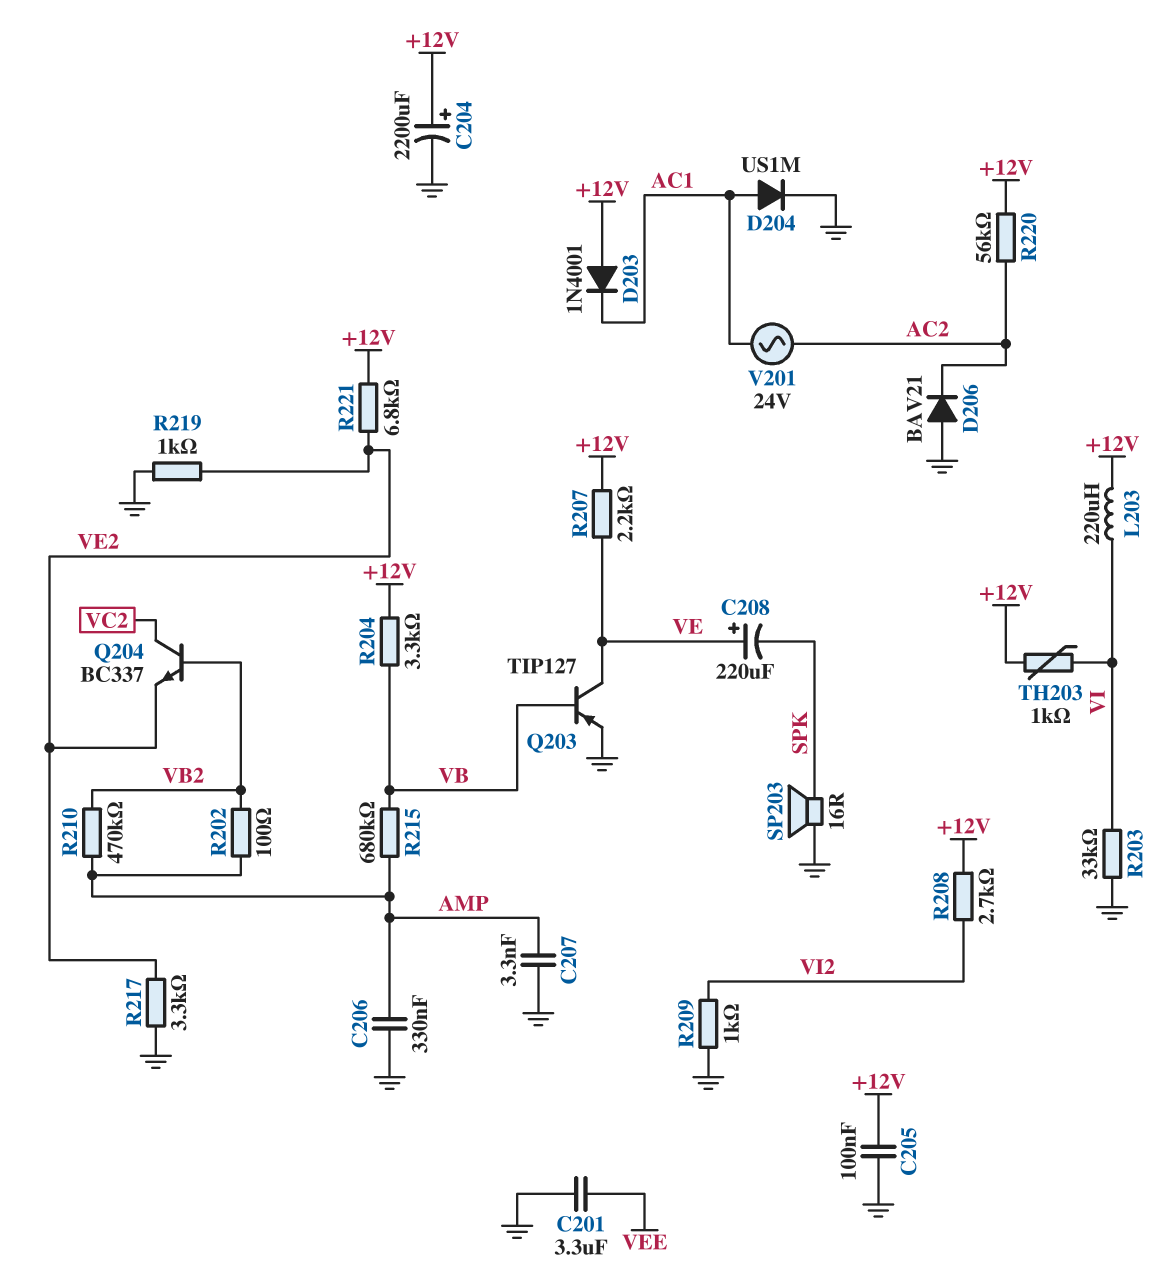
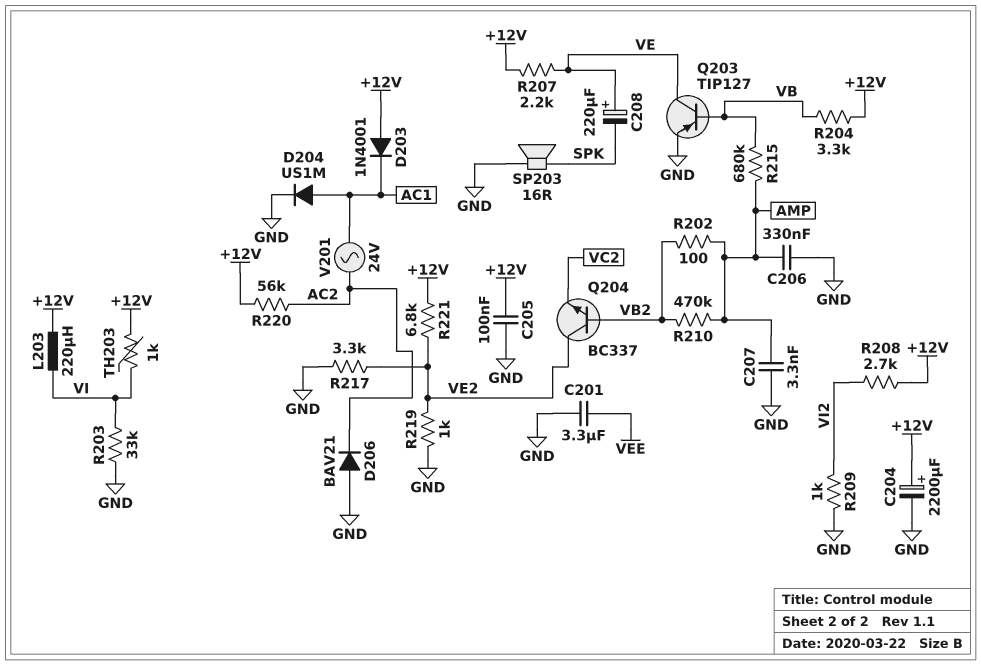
Q204: NPN BC337 (B VB2, C VC2, E VE2) -> NPN BC337 (B VB2, C VE2, E VC2)

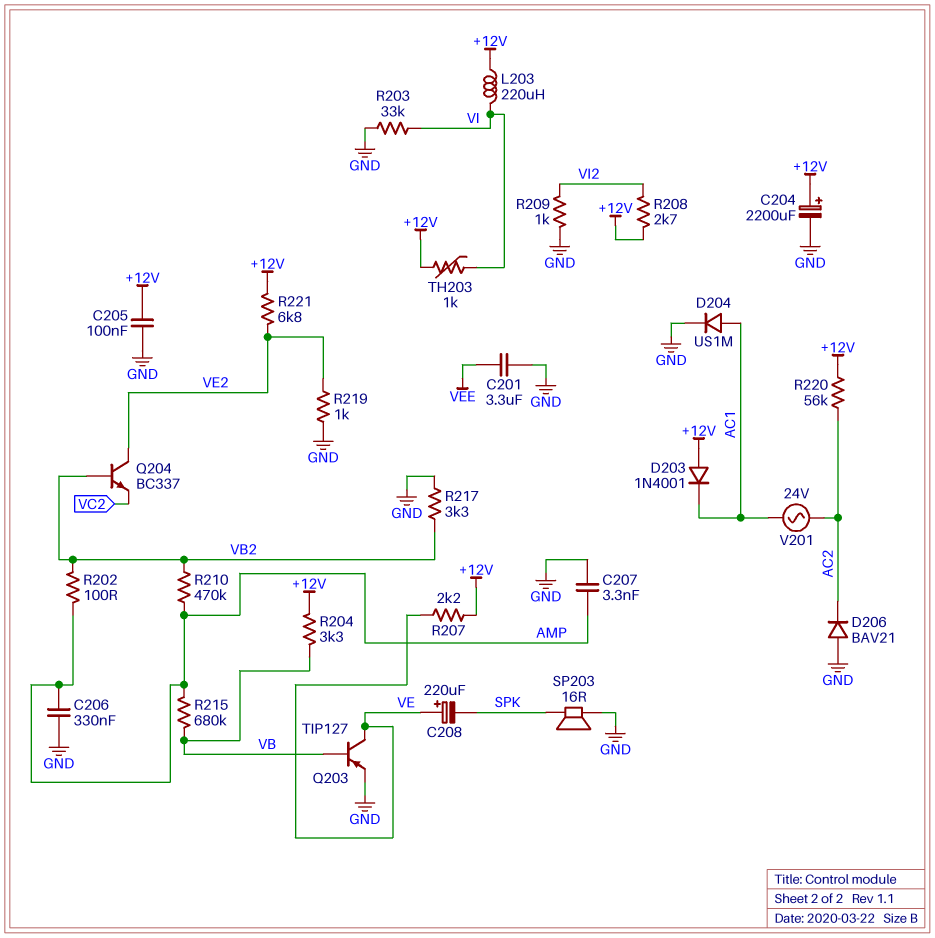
R217: 3.3k (GND, VE2) -> 3.3k (GND, VB2)

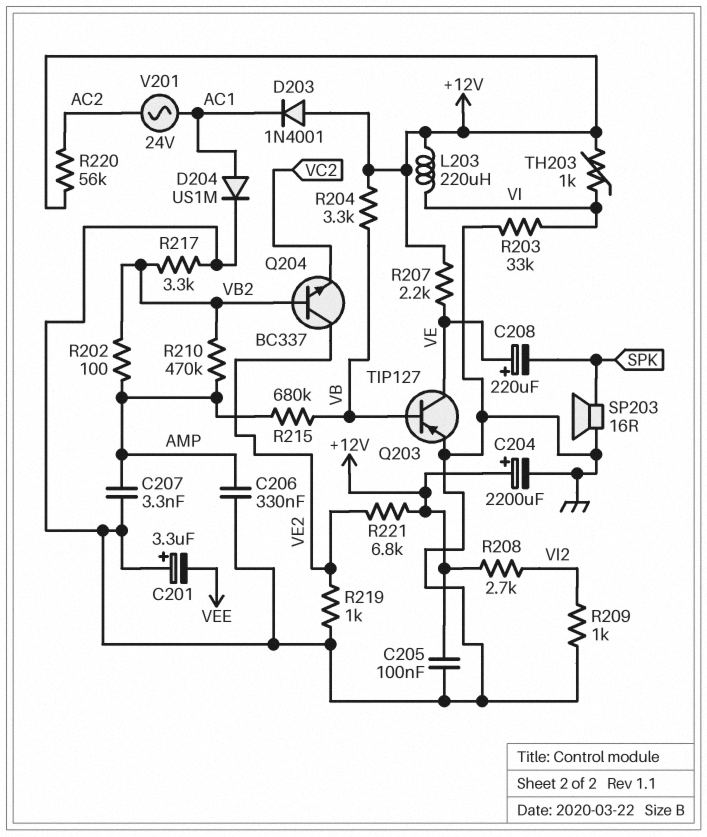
C201: 3.3uF (GND, VEE) -> 3.3uF (plus GND, minus VEE)
D206: diode BAV21 (A GND, K AC2) -> none

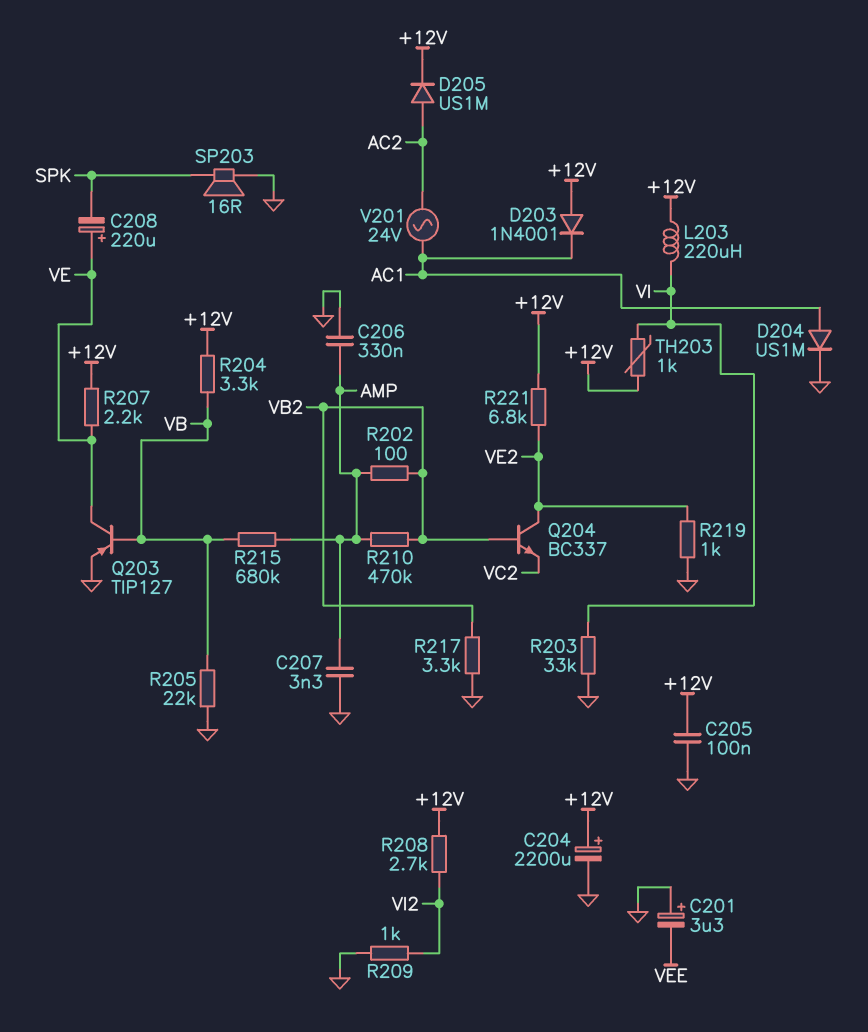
D205: none -> diode US1M (A AC2, K +12V)
R205: none -> 22k (GND, VB)
R220: 56k (+12V, AC2) -> none

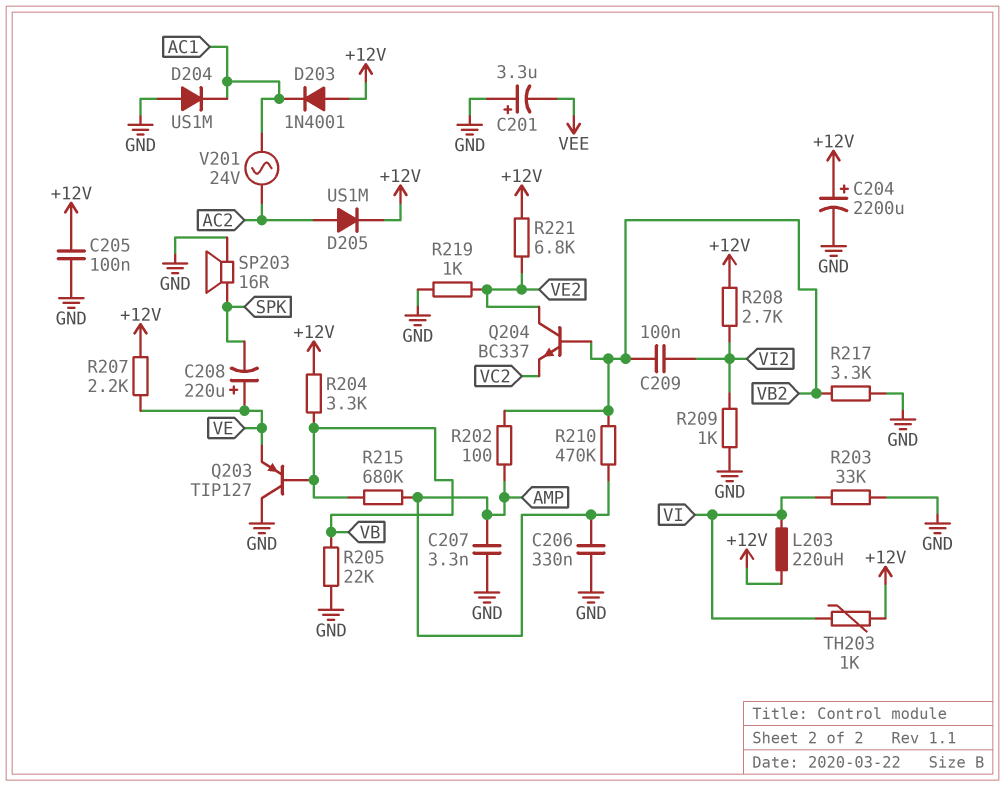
C209: none -> 100nF (VB2, VI2)
D204: diode US1M (A AC1, K GND) -> diode US1M (A GND, K AC1)
Q203: PNP TIP127 (B VB, C VE, E GND) -> PNP TIP127 (B VB, C GND, E VE)

